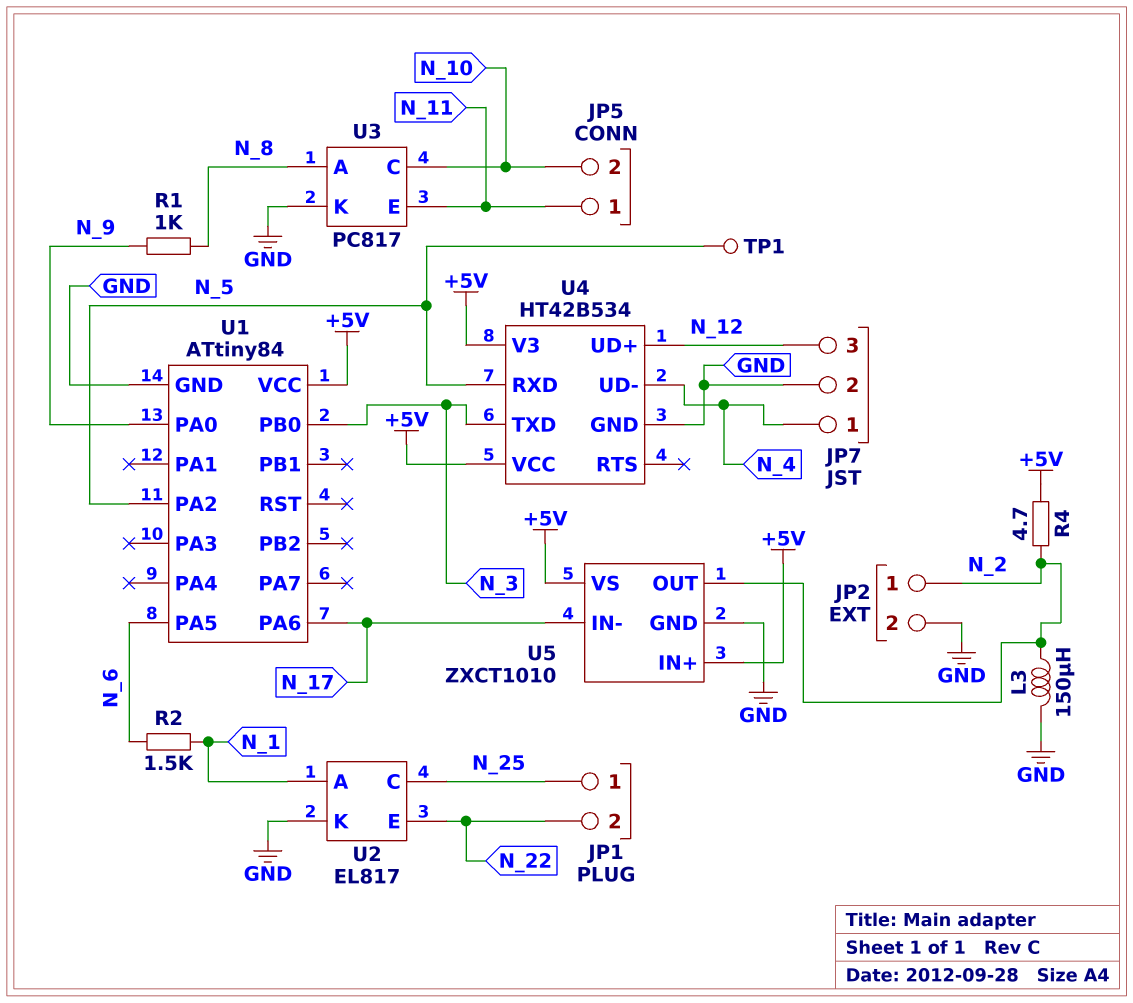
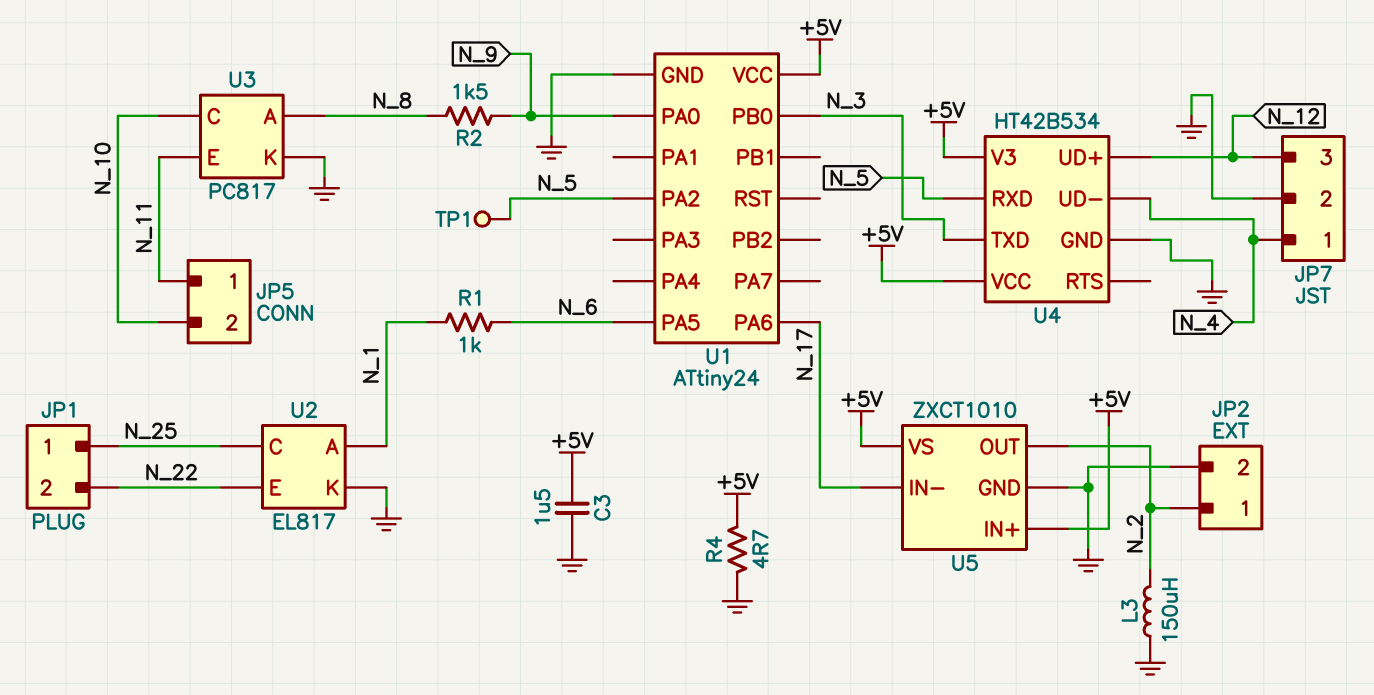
C3: none -> 1.5uF (+5V, GND)
R1: 1k (N_8, N_9) -> 1k (N_1, N_6)
R2: 1.5k (N_1, N_6) -> 1.5k (N_8, N_9)
R4: 4.7 (+5V, N_2) -> 4.7 (+5V, GND)
U1: ATtiny84 -> ATtiny24

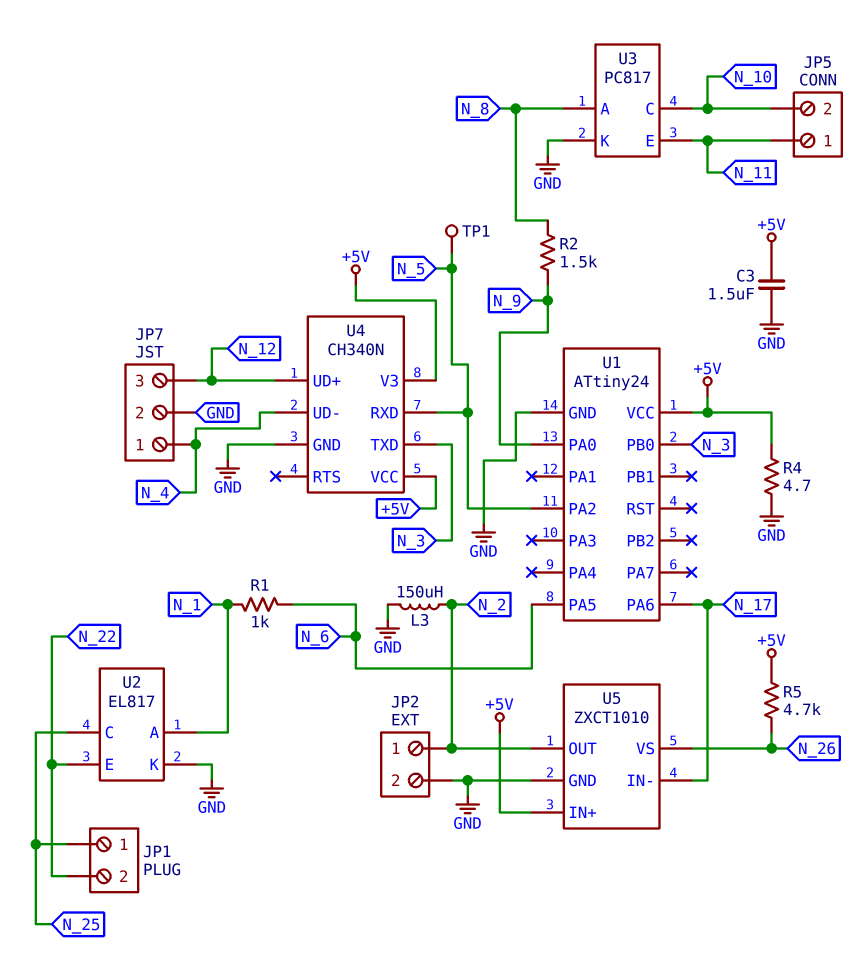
R5: none -> 4.7k (+5V, N_26)
U4: HT42B534 -> CH340N
U5 pin VS: +5V -> N_26

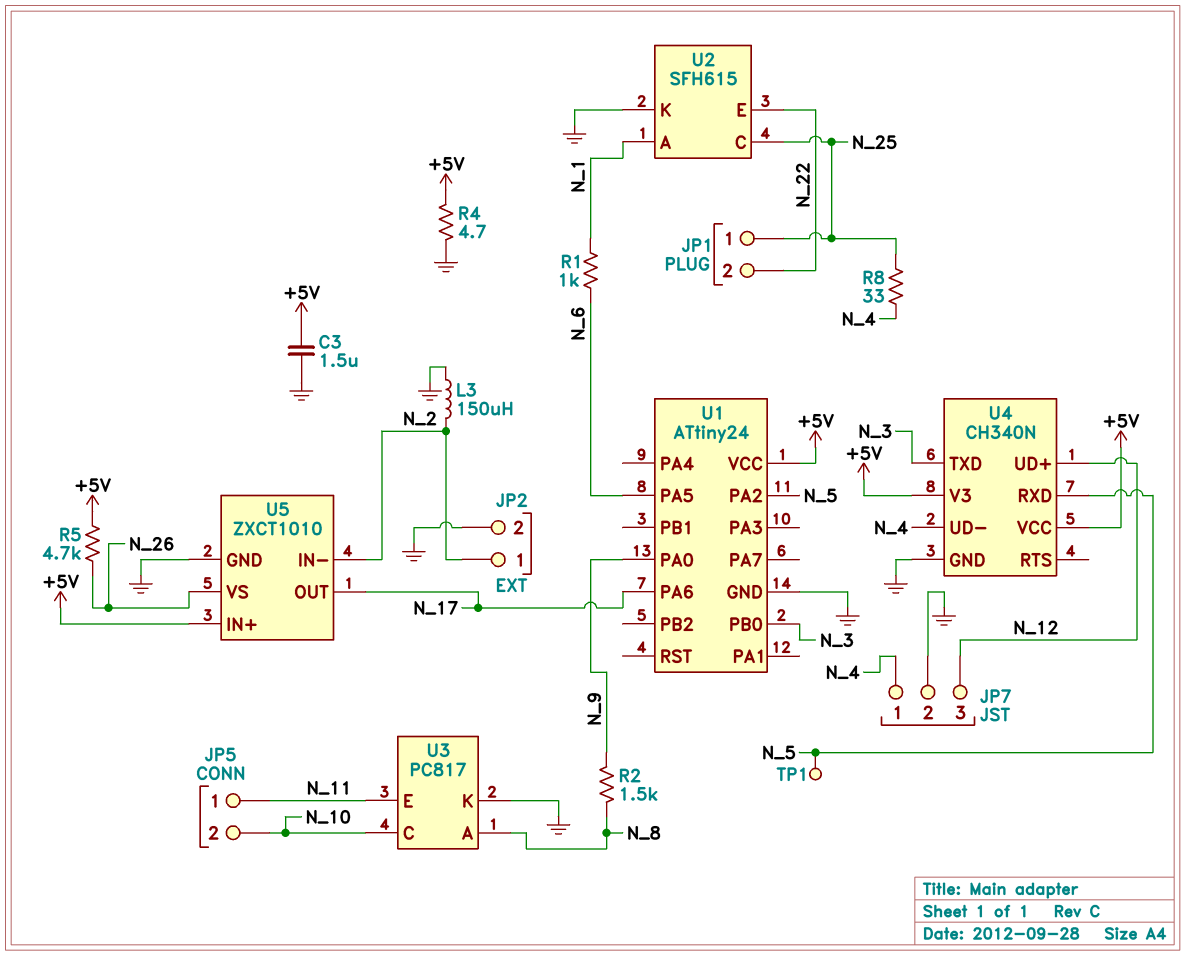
R8: none -> 33 (N_4, N_25)
U2: EL817 -> SFH615
U5 pin IN-: N_17 -> N_2
U5 pin OUT: N_2 -> N_17

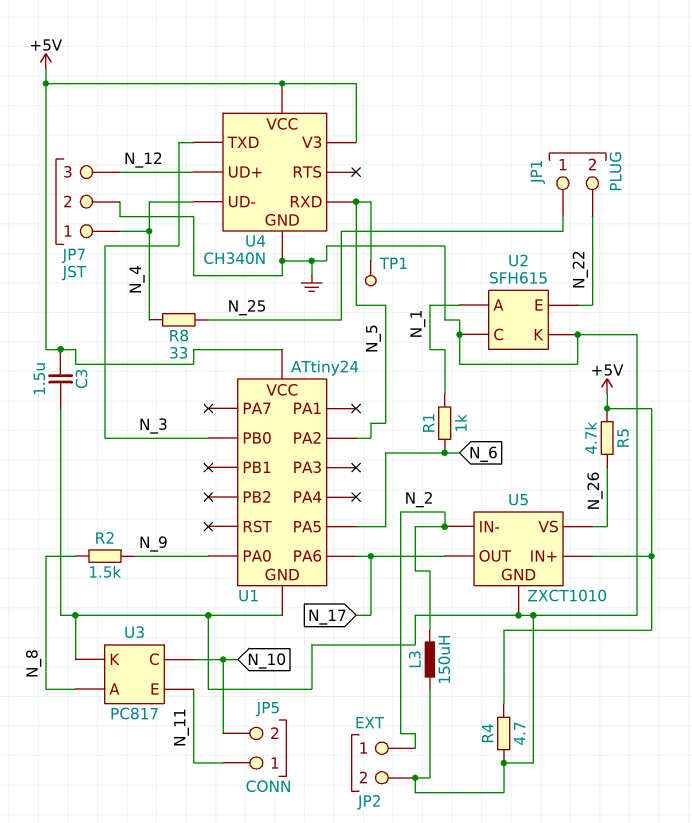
U2 pin C: N_25 -> GND

